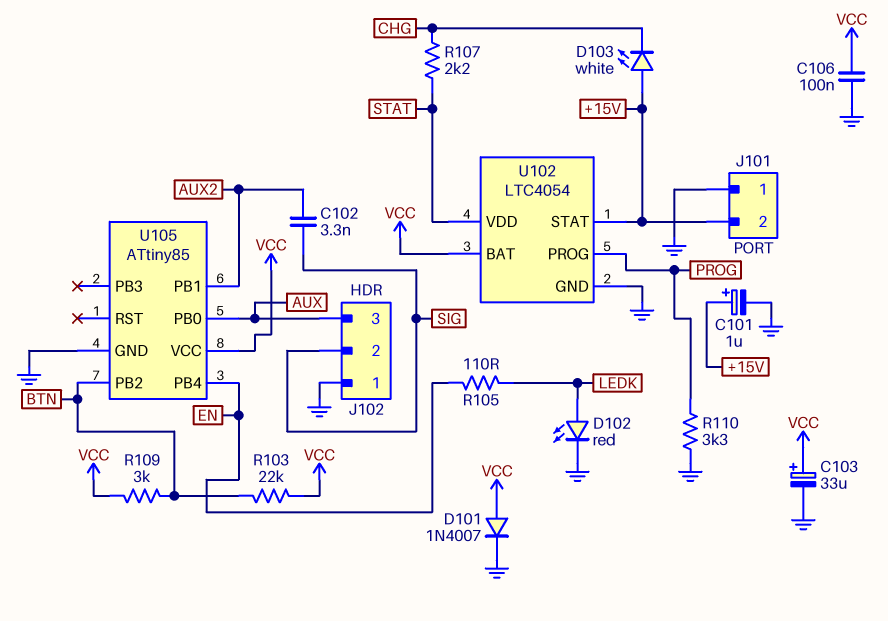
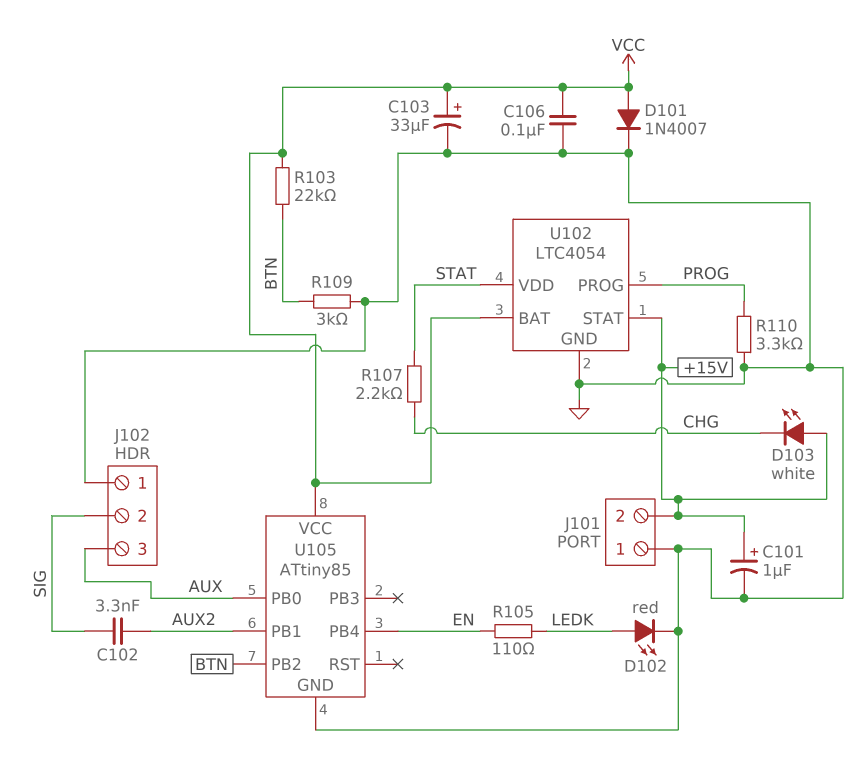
R109: 3k (BTN, VCC) -> 3k (BTN, GND)

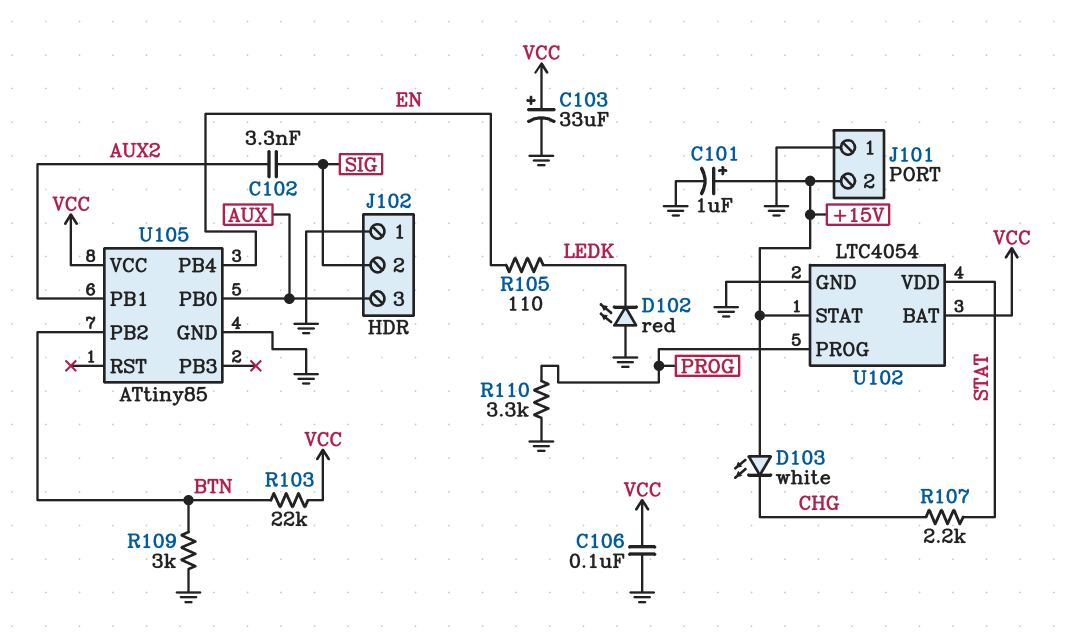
D101: diode 1N4007 (A VCC, K GND) -> none
D102: LED red (A LEDK, K GND) -> LED red (A GND, K LEDK)

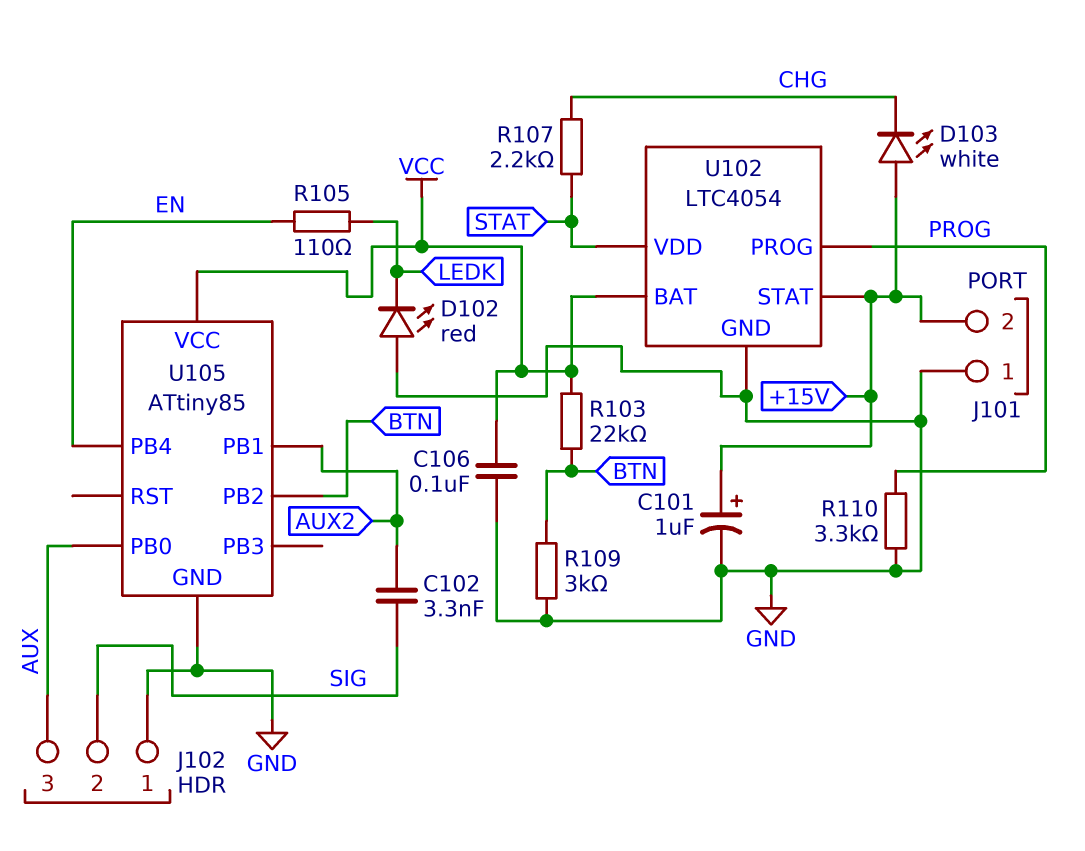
C103: 33uF (plus VCC, minus GND) -> none

